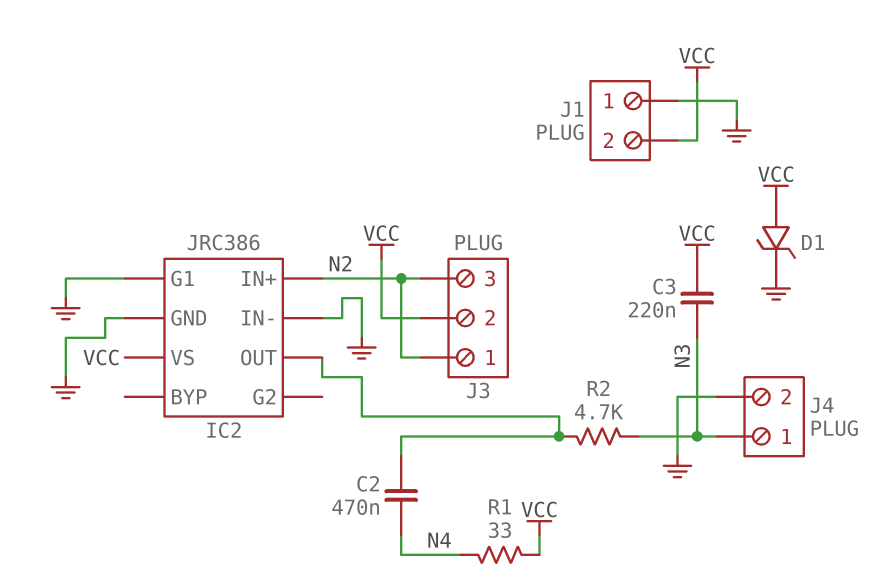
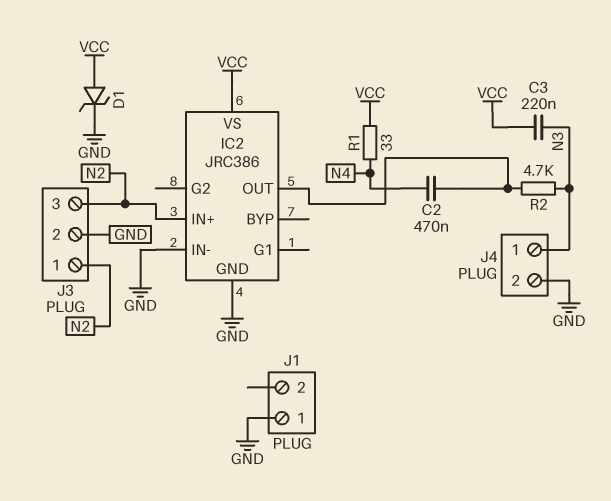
IC2 pin G1: GND -> none
J1 pin 2: VCC -> none
J3 pin 2: VCC -> GND

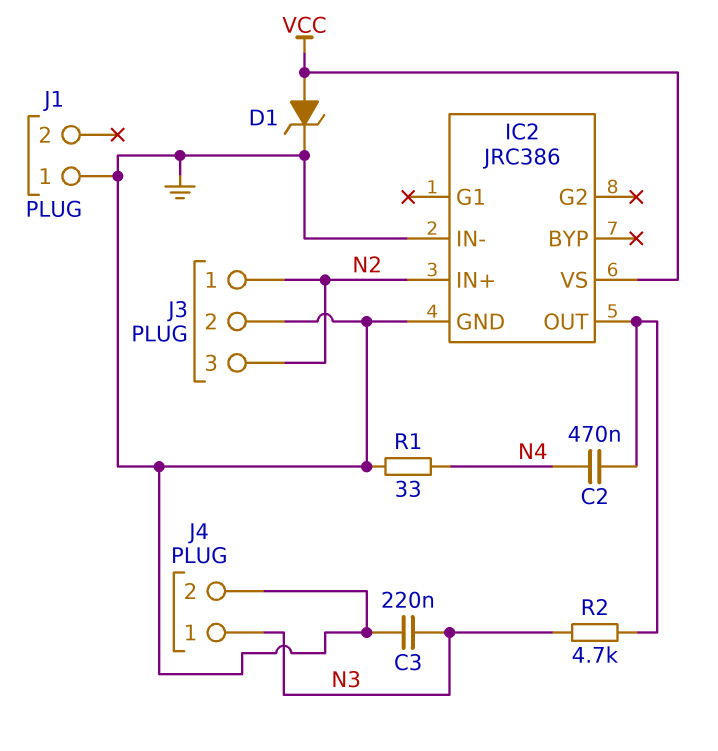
C3: 220nF (N3, VCC) -> 220nF (GND, N3)
R1: 33 (N4, VCC) -> 33 (GND, N4)

